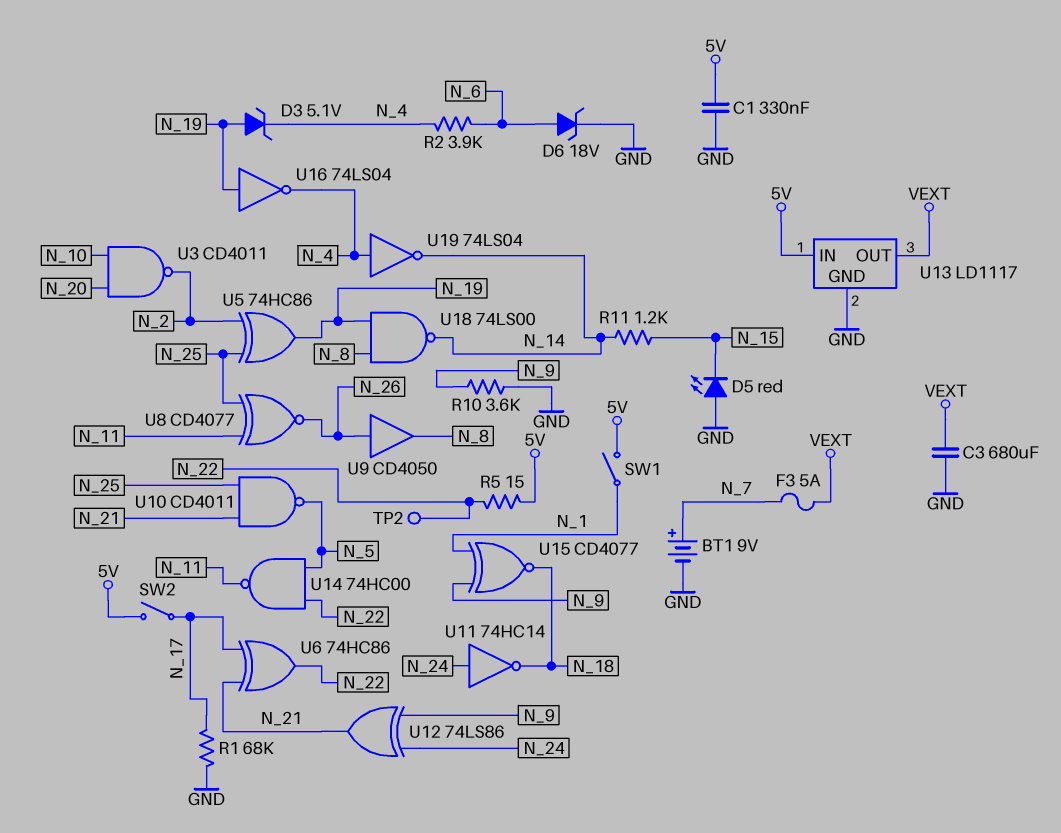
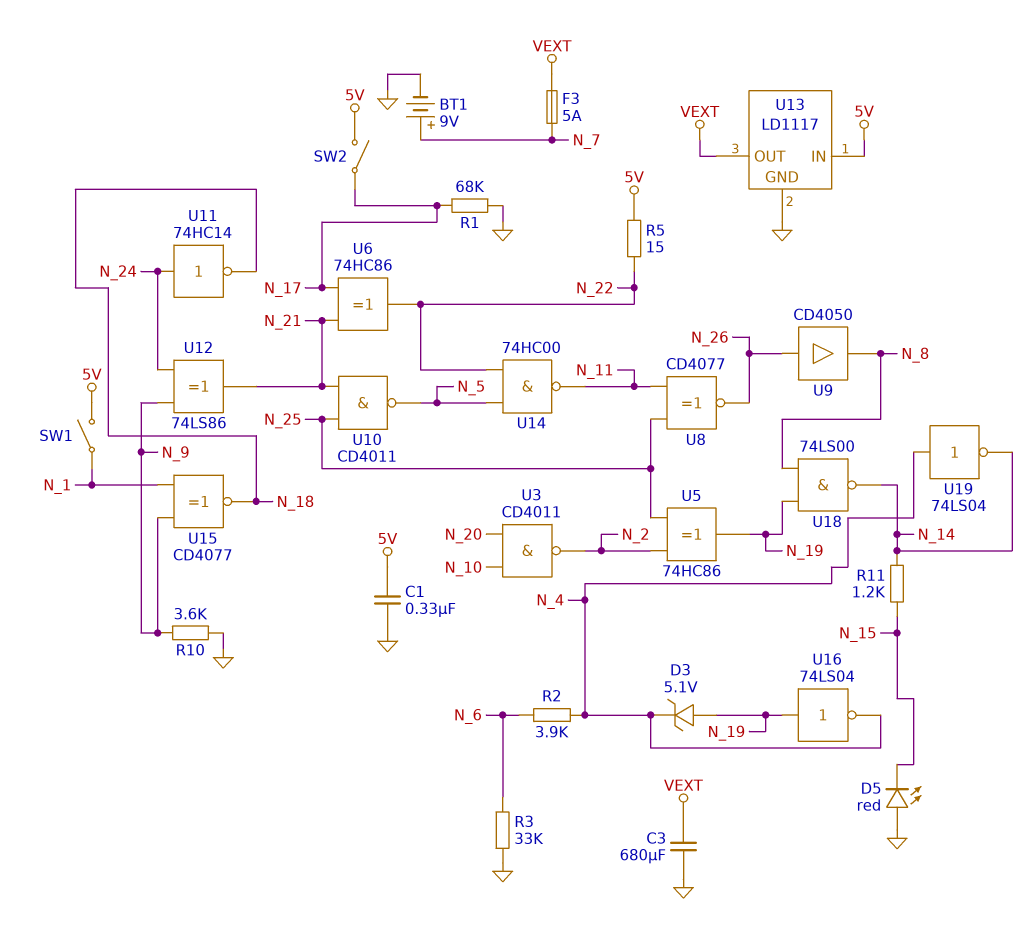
D6: zener 18V (A N_6, K GND) -> none
R3: none -> 33k (GND, N_6)
TP2: test point (N_22) -> none

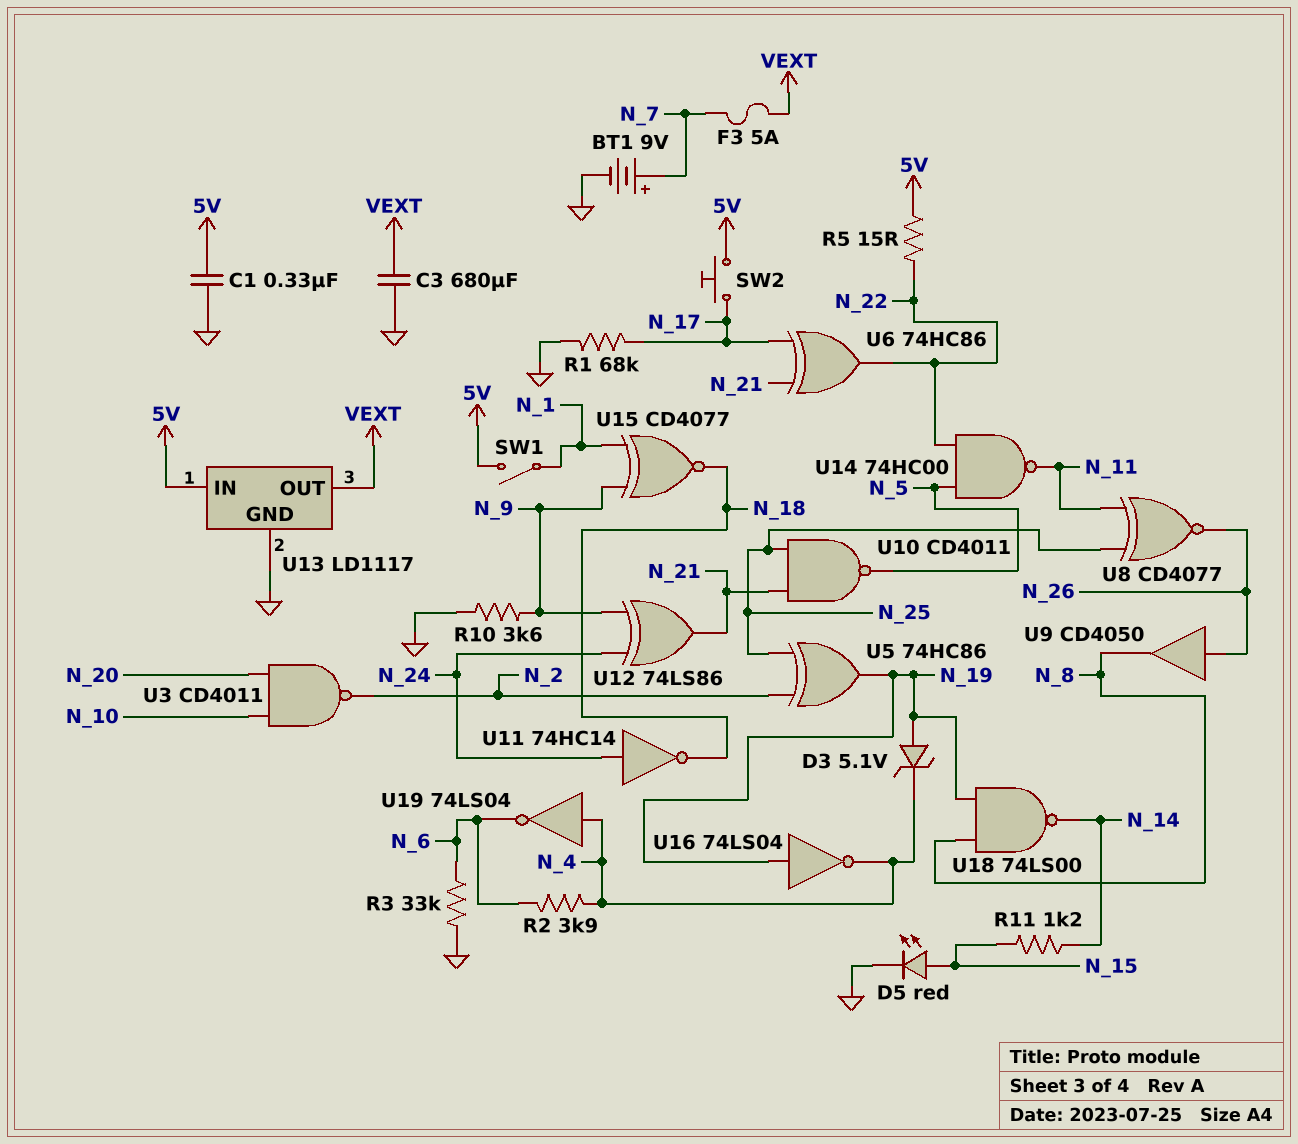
D5: LED red (A GND, K N_15) -> LED red (A N_15, K GND)
SW2: switch (5V, N_17) -> button (5V, N_17)
U19: NOT 74LS04 (in N_4, out N_14) -> NOT 74LS04 (in N_4, out N_6)

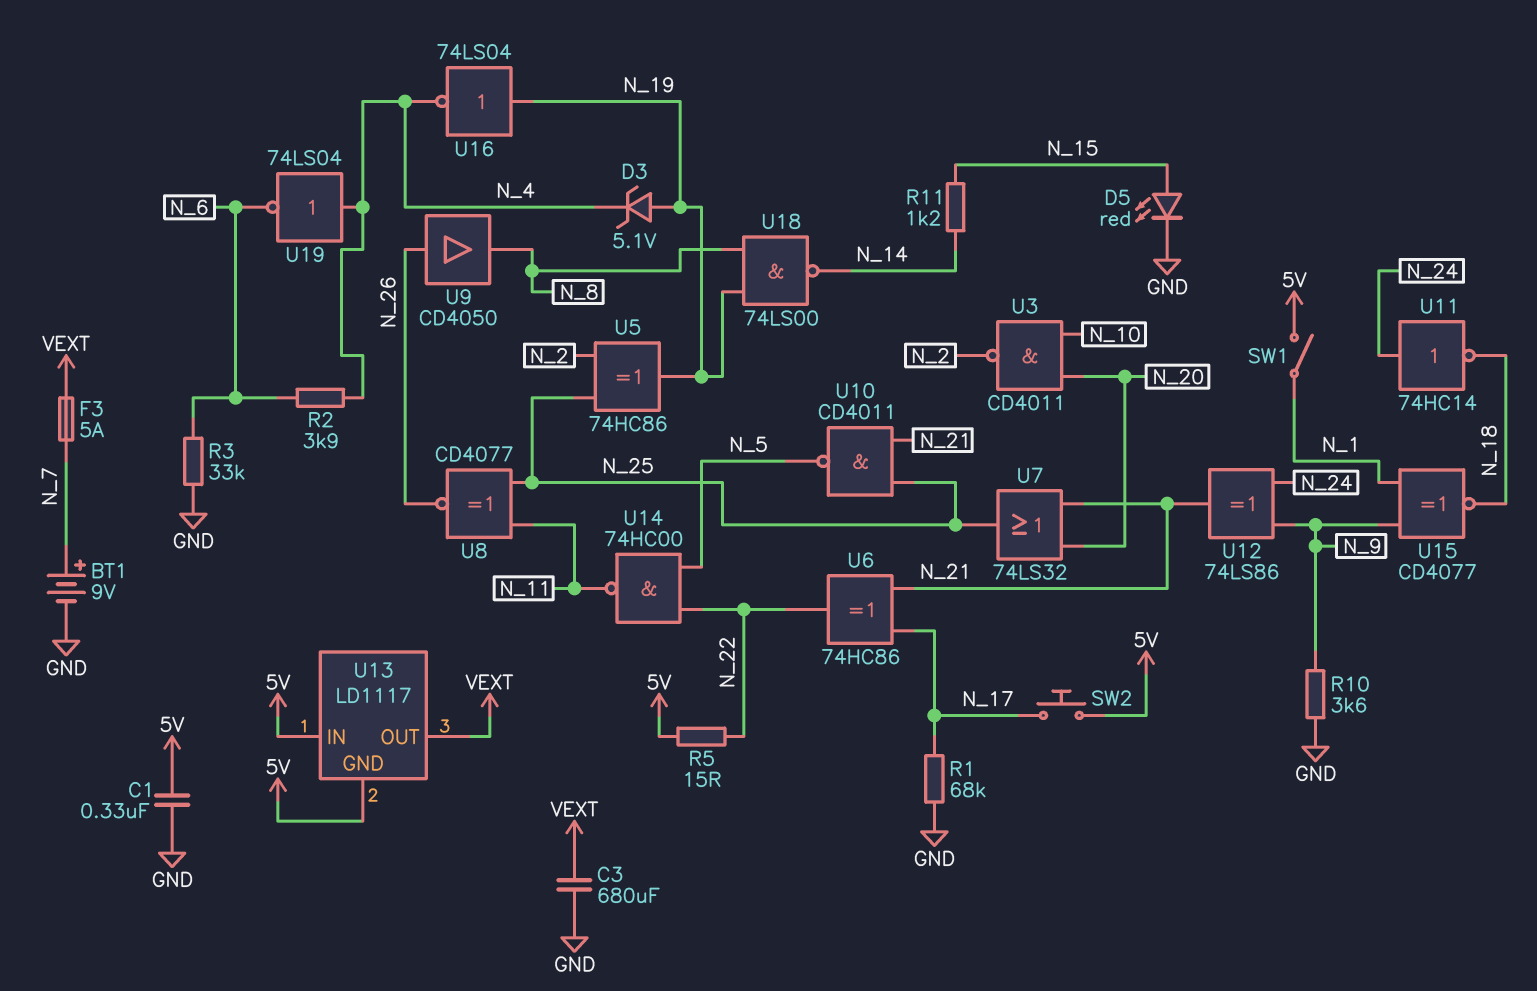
U7: none -> OR 74LS32 (in N_20, in N_21, out N_25)
U13 pin GND: GND -> 5V

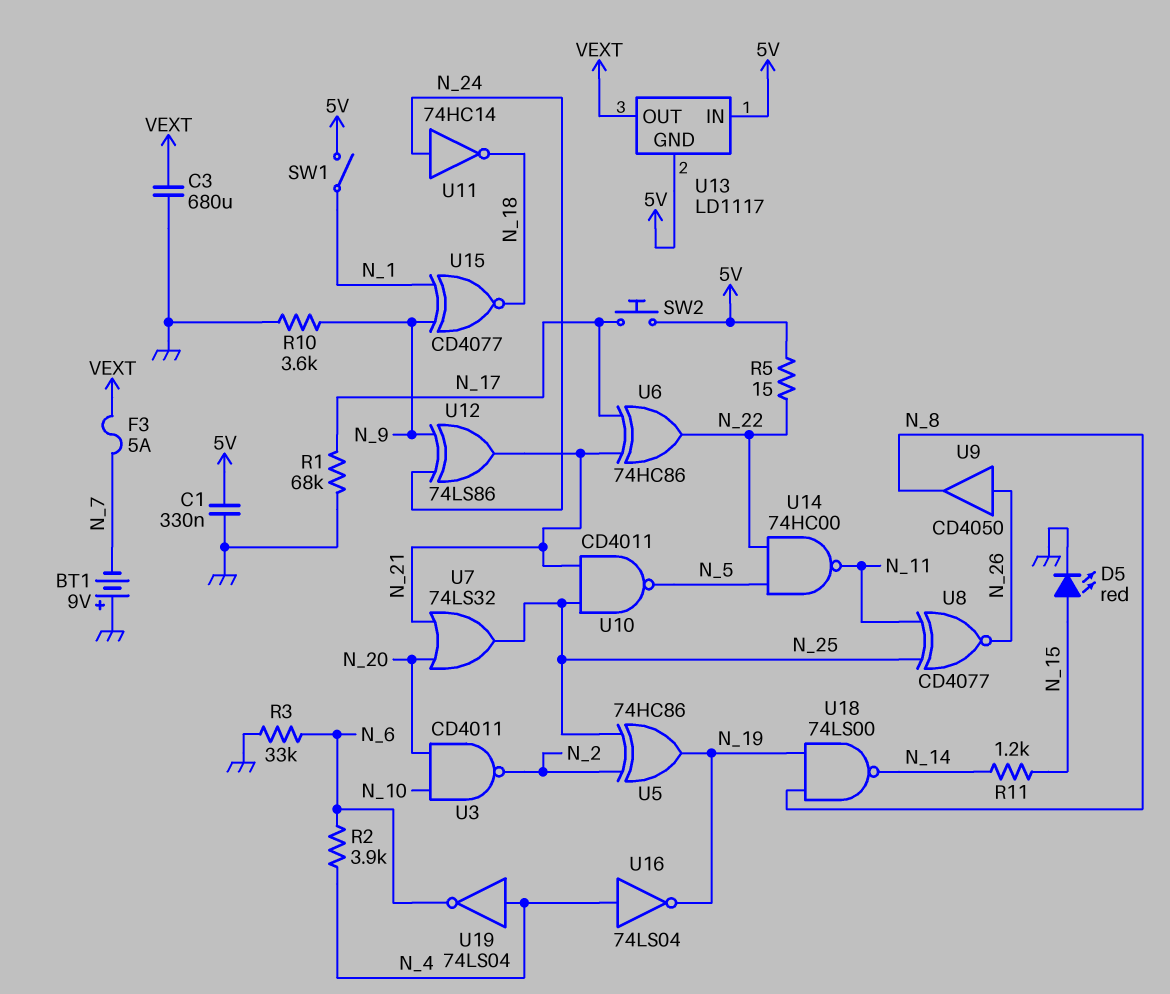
BT1: 9V (plus N_7, minus GND) -> 9V (plus GND, minus N_7)
D3: zener 5.1V (A N_19, K N_4) -> none
U16: NOT 74LS04 (in N_19, out N_4) -> NOT 74LS04 (in N_4, out N_19)

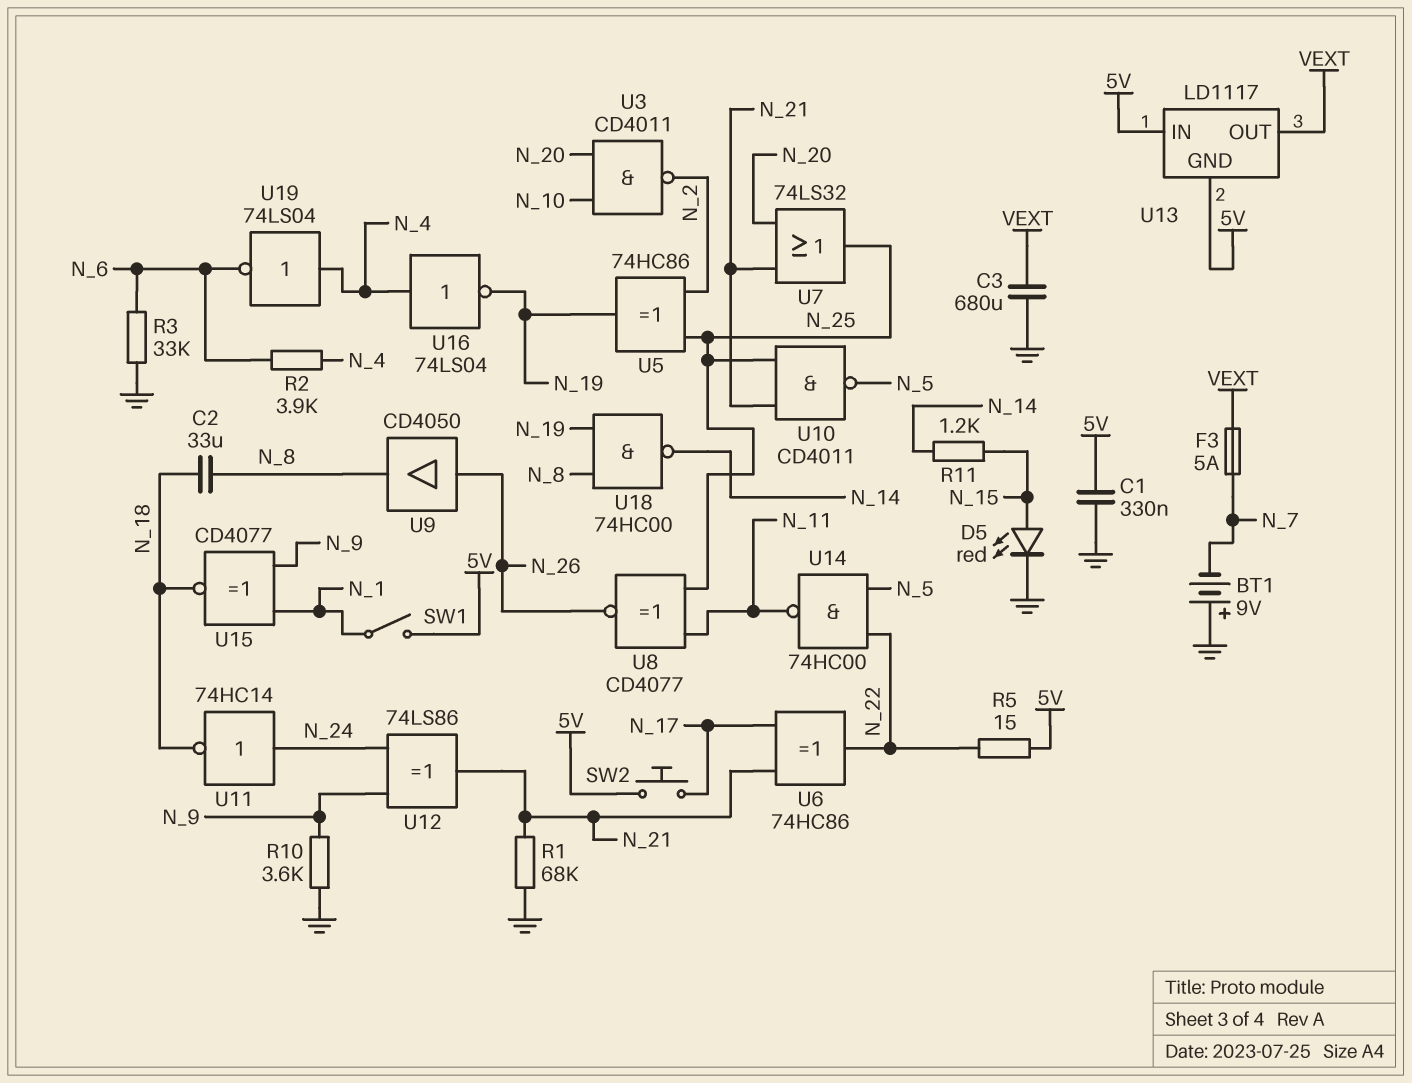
C2: none -> 33uF (N_8, N_18)
R1: 68k (GND, N_17) -> 68k (GND, N_21)
U18: NAND 74LS00 (in N_8, in N_19, out N_14) -> NAND 74HC00 (in N_8, in N_19, out N_14)

